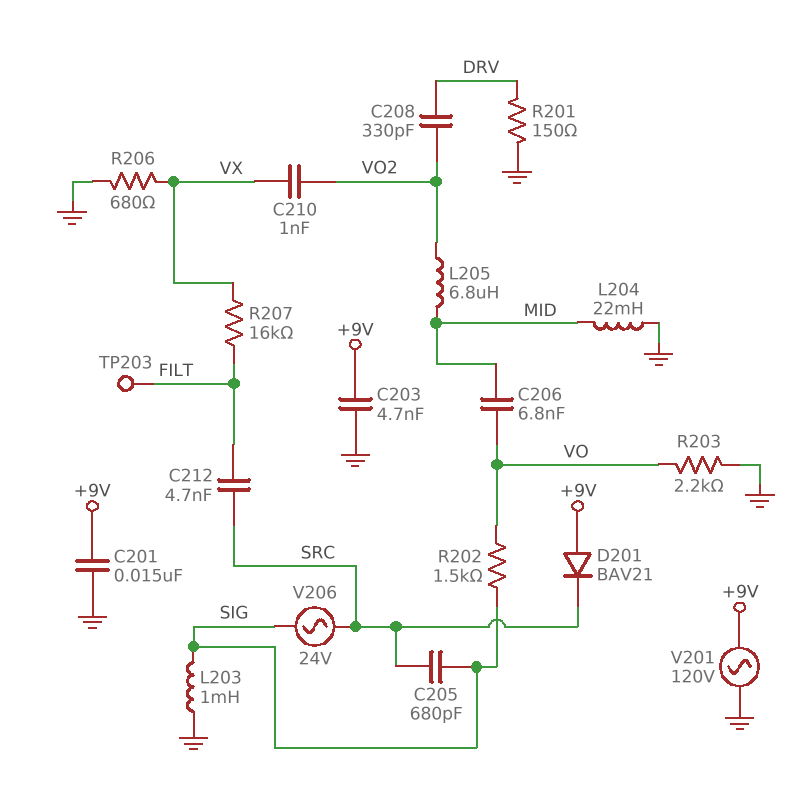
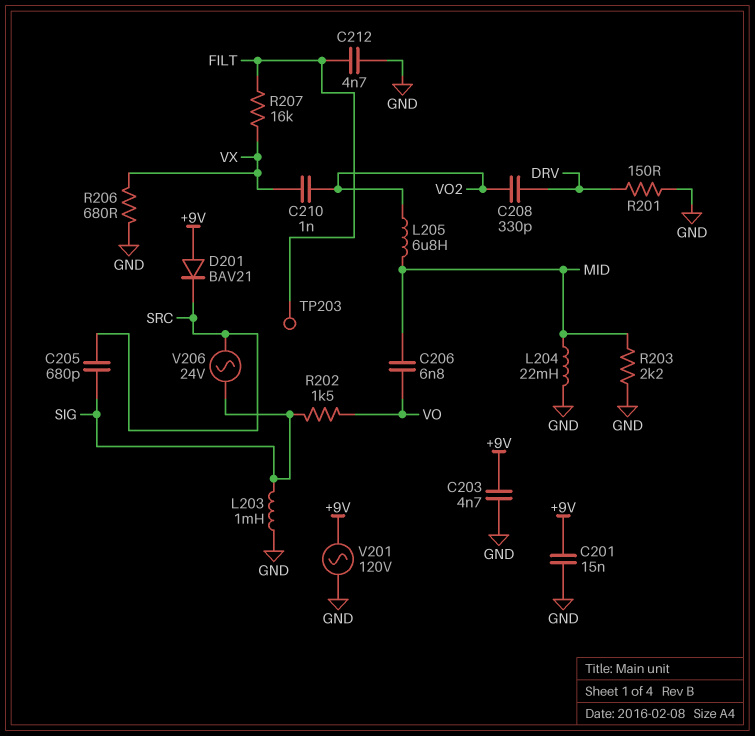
C212: 4.7nF (FILT, SRC) -> 4.7nF (FILT, GND)
R203: 2.2k (GND, VO) -> 2.2k (GND, MID)

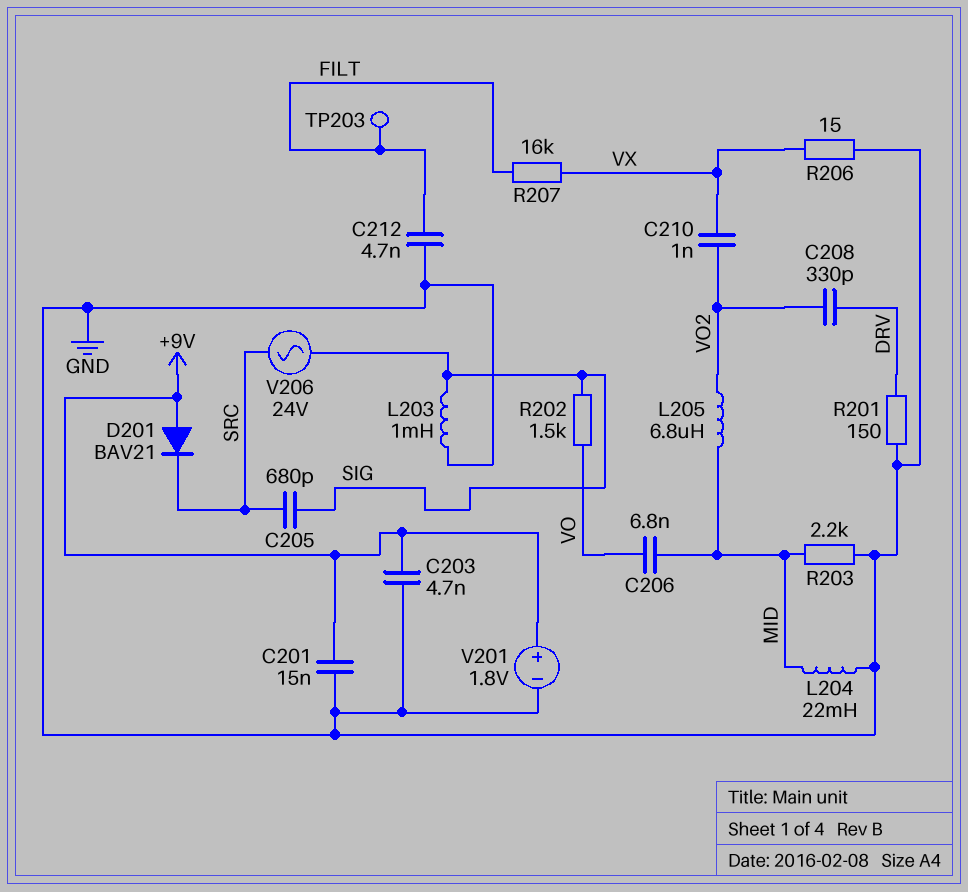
R206: 680 (GND, VX) -> 15 (GND, VX)
V201: AC 120V (+9V, GND) -> 1.8V (plus +9V, minus GND)

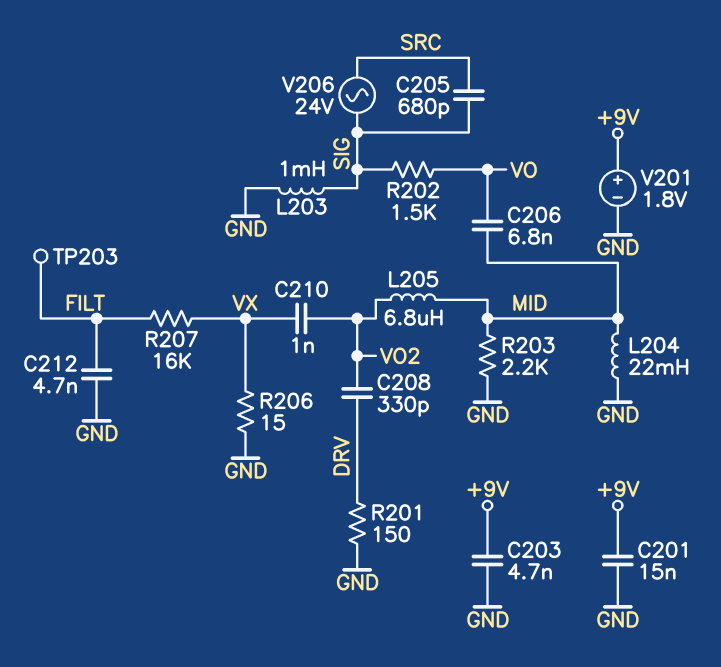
D201: diode BAV21 (A +9V, K SRC) -> none

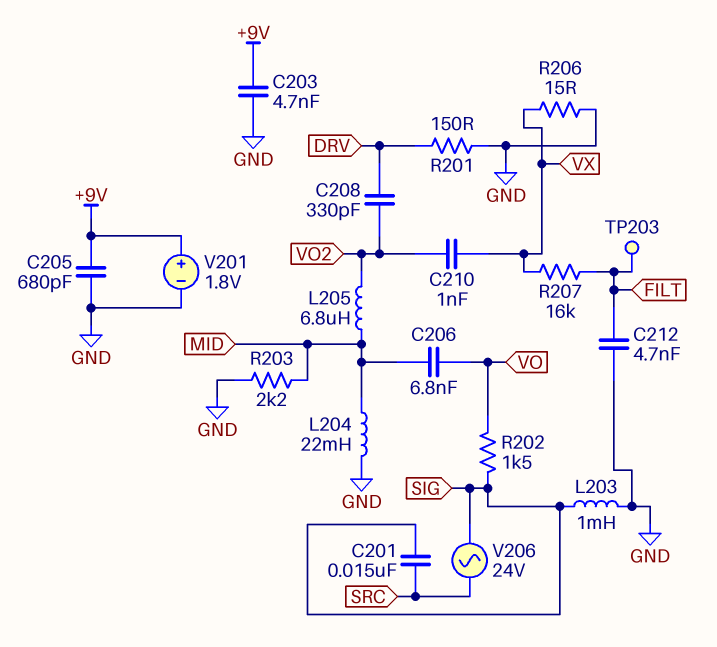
C201: 15nF (+9V, GND) -> 15nF (SIG, SRC)
C205: 680pF (SIG, SRC) -> 680pF (+9V, GND)

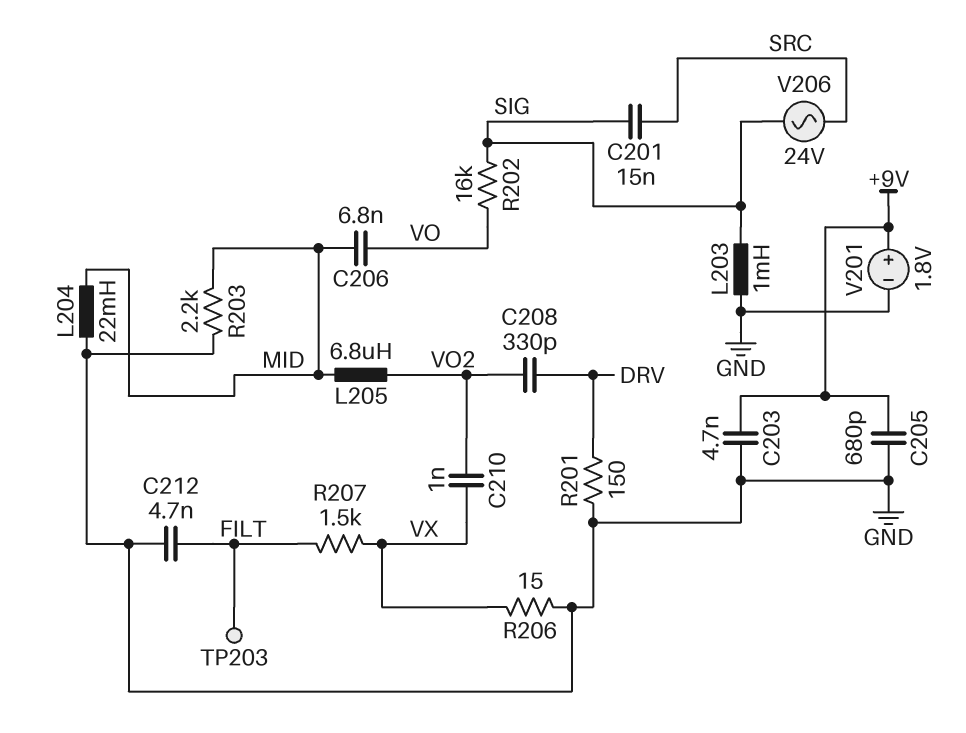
R202: 1.5k (SIG, VO) -> 16k (SIG, VO)
R207: 16k (FILT, VX) -> 1.5k (FILT, VX)

